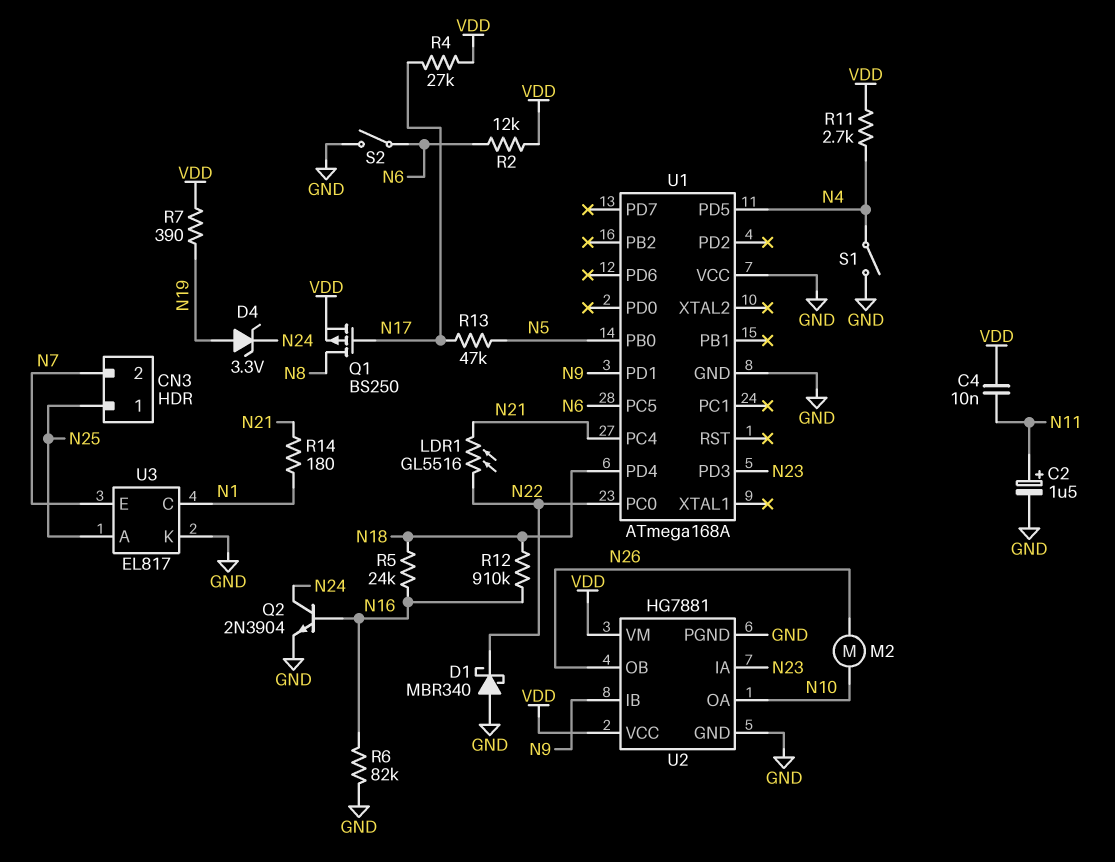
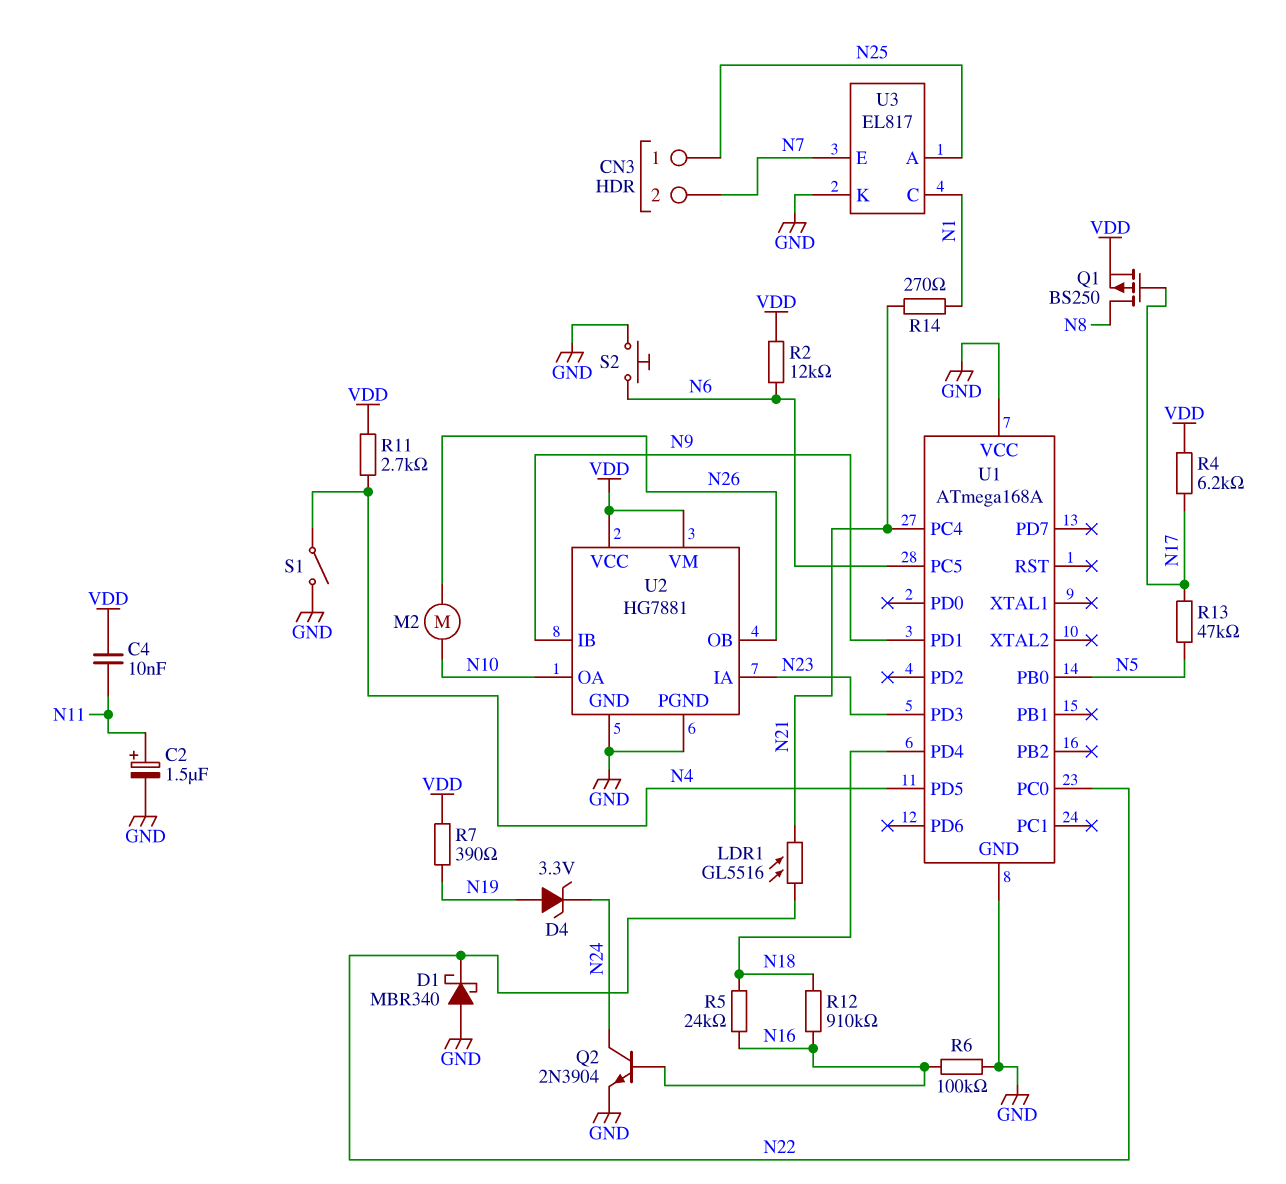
R4: 27k (N17, VDD) -> 6.2k (N17, VDD)
R6: 82k (GND, N16) -> 100k (GND, N16)
R14: 180 (N1, N21) -> 270 (N1, N21)
S2: switch (GND, N6) -> button (GND, N6)

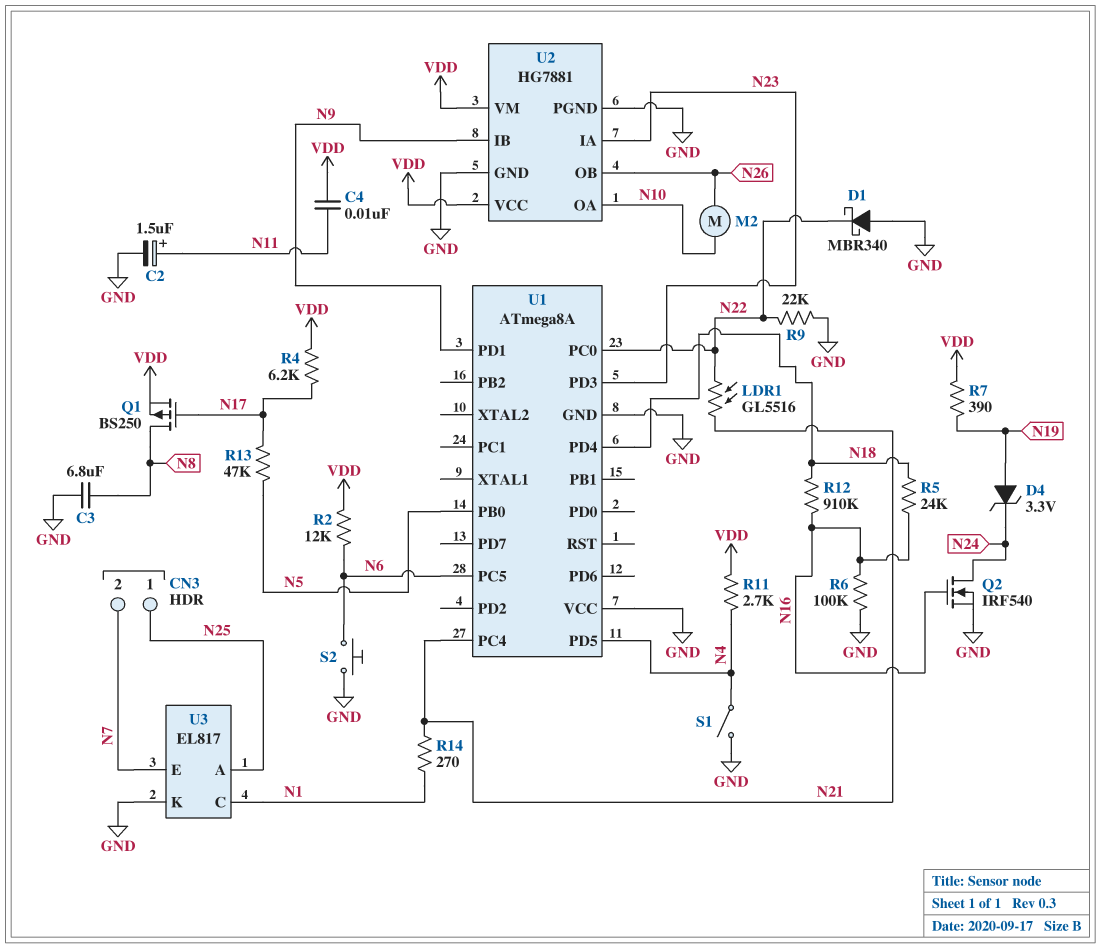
C3: none -> 6.8uF (GND, N8)
Q2: NPN 2N3904 (B N16, C N24, E GND) -> NMOS IRF540 (G N16, D N24, S GND)
R9: none -> 22k (GND, N22)
U1: ATmega168A -> ATmega8A

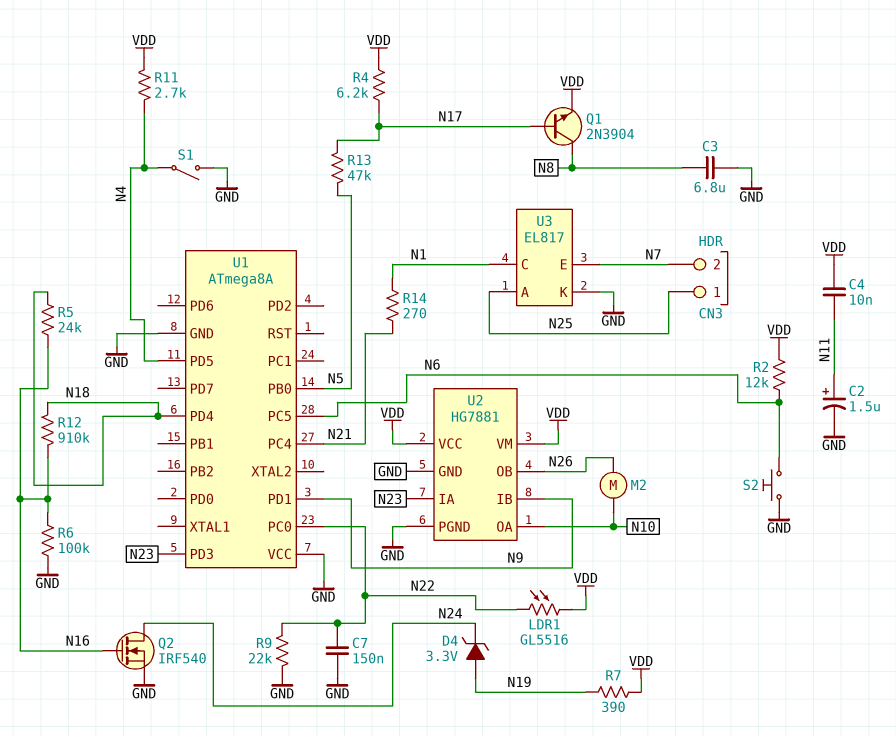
C7: none -> 150nF (GND, N22)
D1: schottky MBR340 (A GND, K N22) -> none
LDR1: GL5516 (N21, N22) -> GL5516 (N22, VDD)
Q1: PMOS BS250 (G N17, D N8, S VDD) -> NPN 2N3904 (B N17, C N8, E VDD)

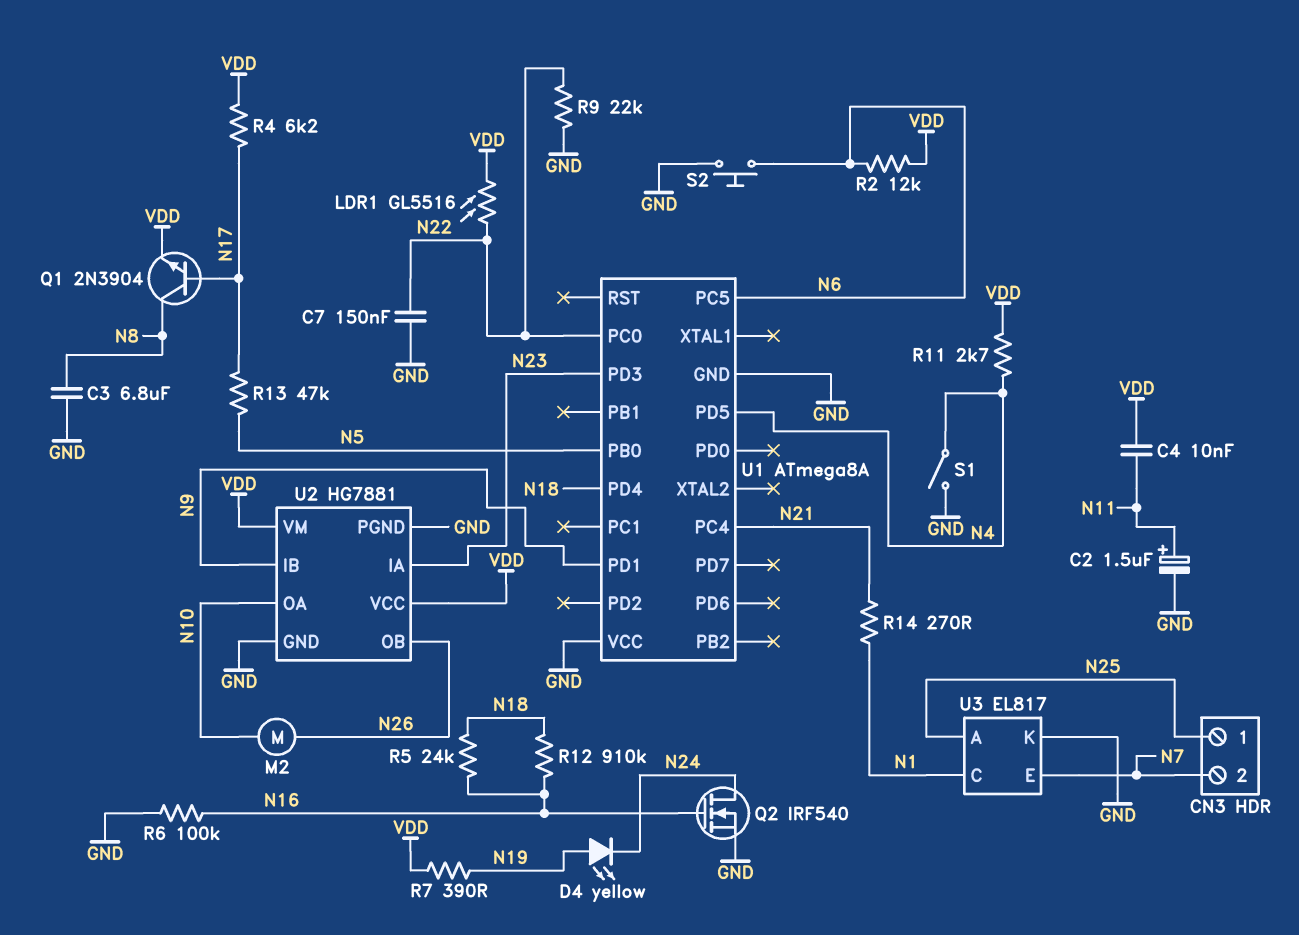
D4: zener 3.3V (A N19, K N24) -> LED yellow (A N19, K N24)

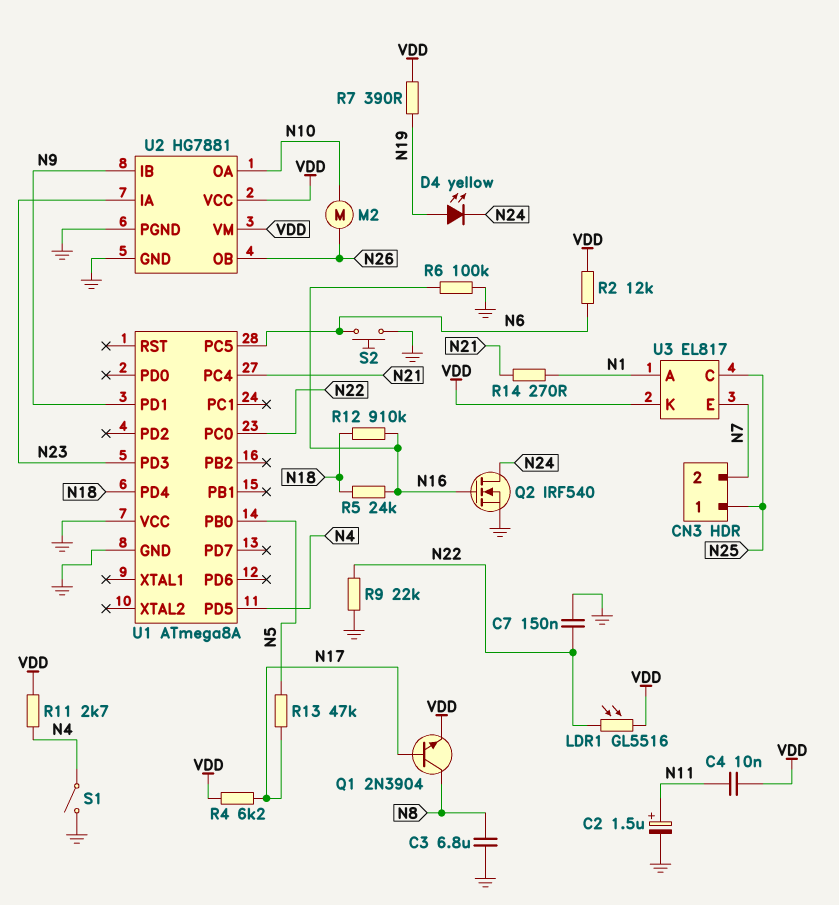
U3 pin A: N25 -> N1
U3 pin C: N1 -> N25
U3 pin K: GND -> VDD

